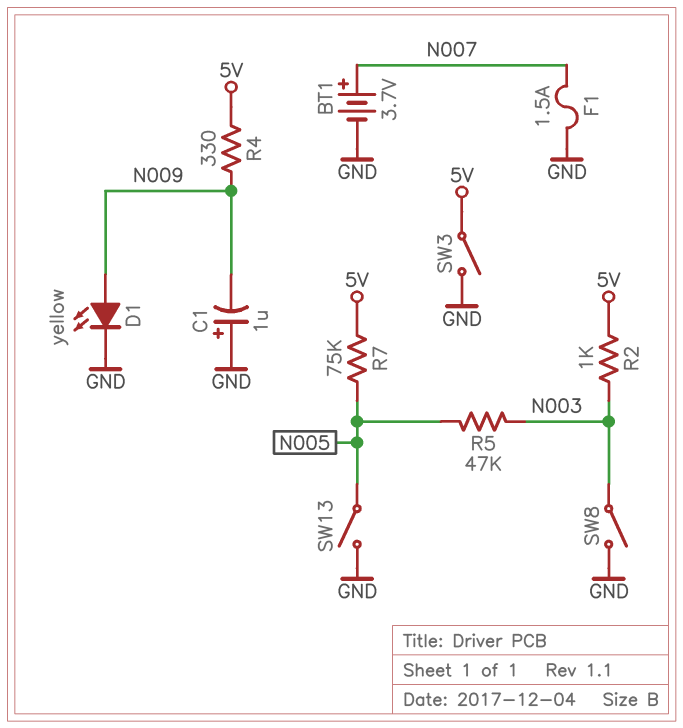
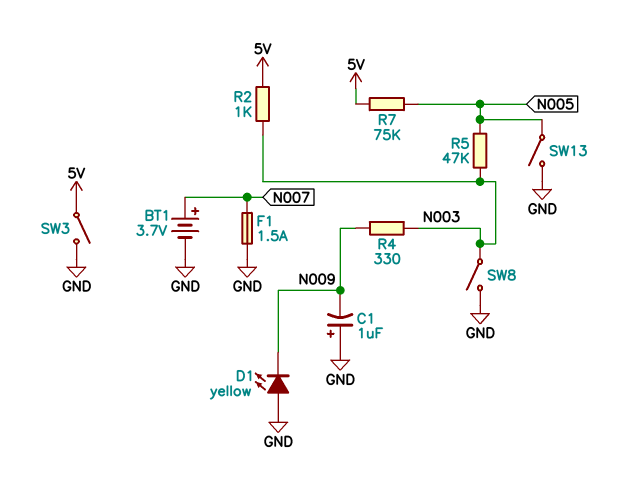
D1: LED yellow (A N009, K GND) -> LED yellow (A GND, K N009)
R4: 330 (5V, N009) -> 330 (N003, N009)

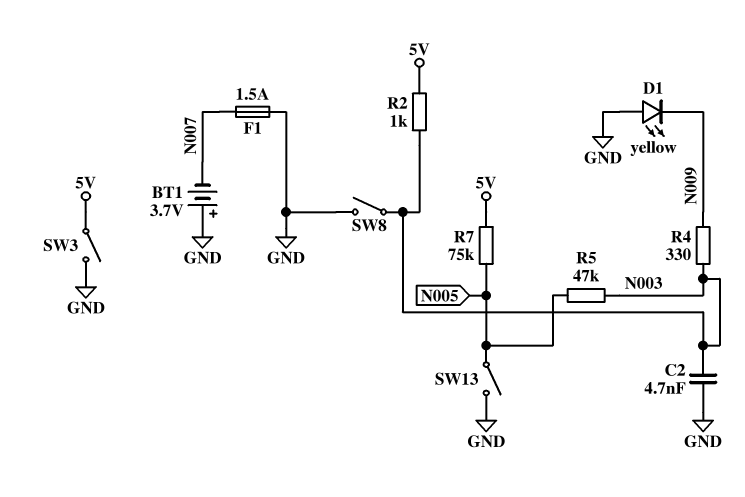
BT1: 3.7V (plus N007, minus GND) -> 3.7V (plus GND, minus N007)
C1: 1uF (plus GND, minus N009) -> none
C2: none -> 4.7nF (GND, N003)

